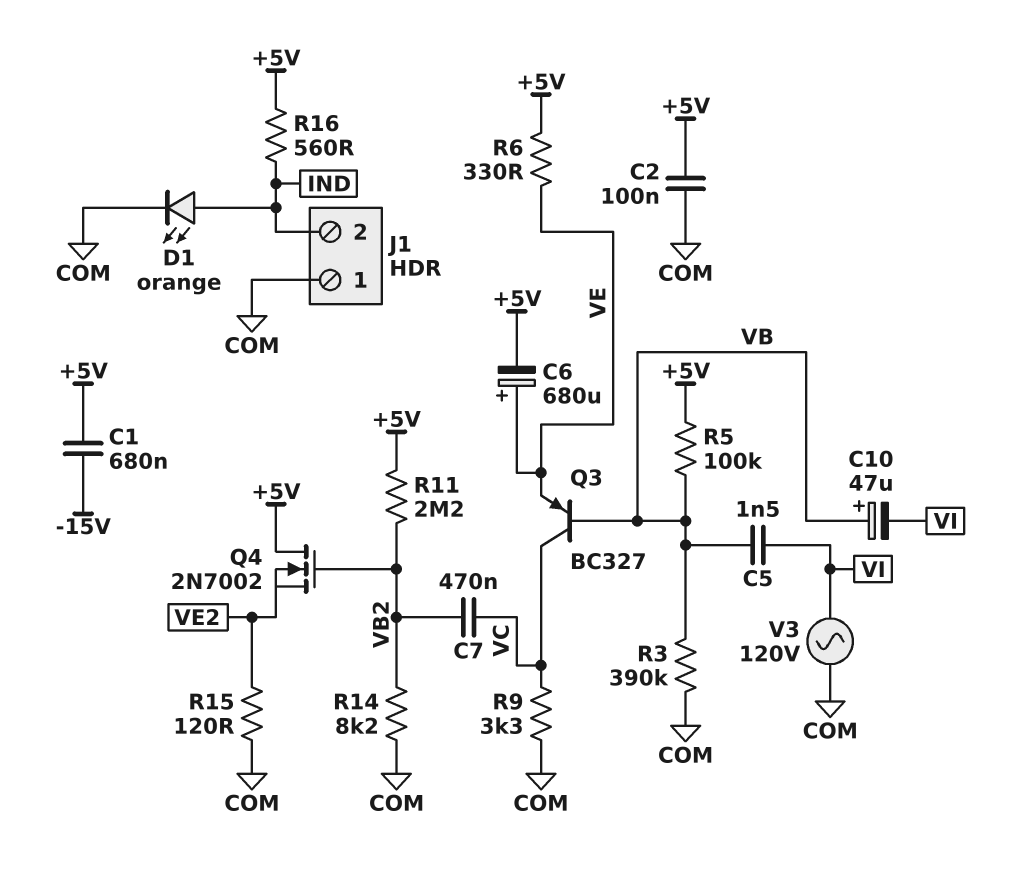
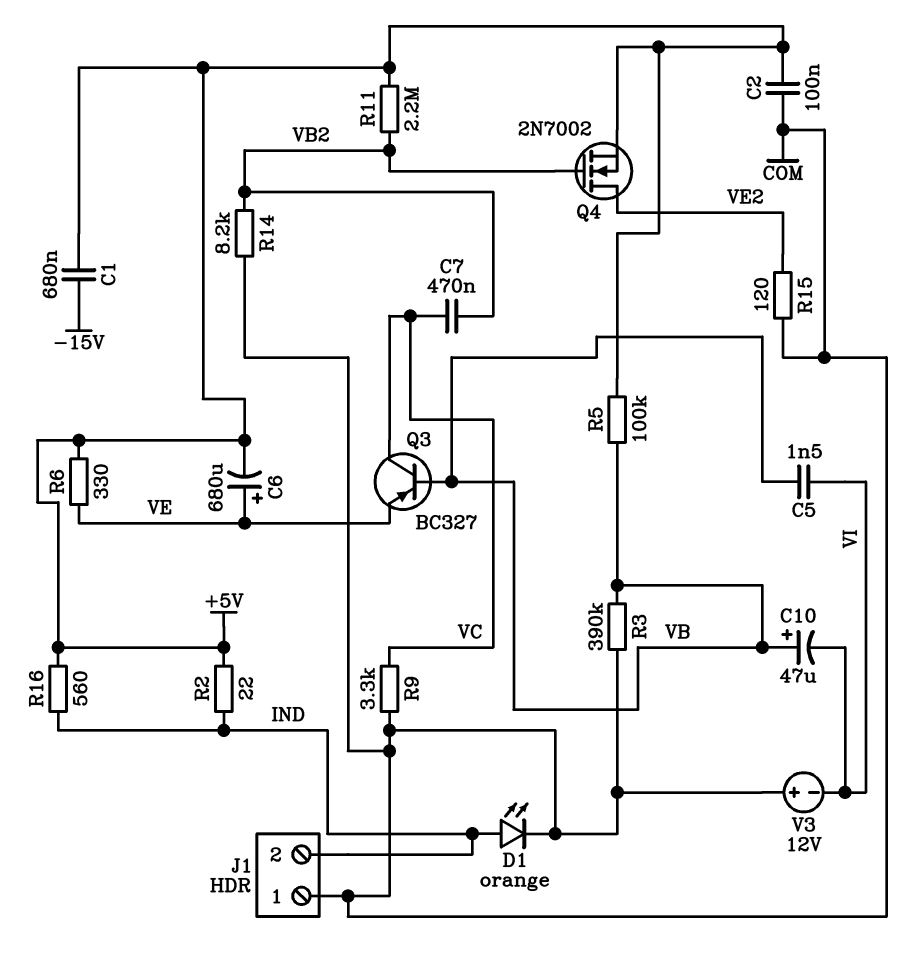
Q4: NMOS 2N7002 (G VB2, D +5V, S VE2) -> NMOS 2N7002 (G VB2, D VE2, S +5V)
R2: none -> 22 (+5V, IND)
V3: AC 120V (COM, VI) -> 12V (plus COM, minus VI)

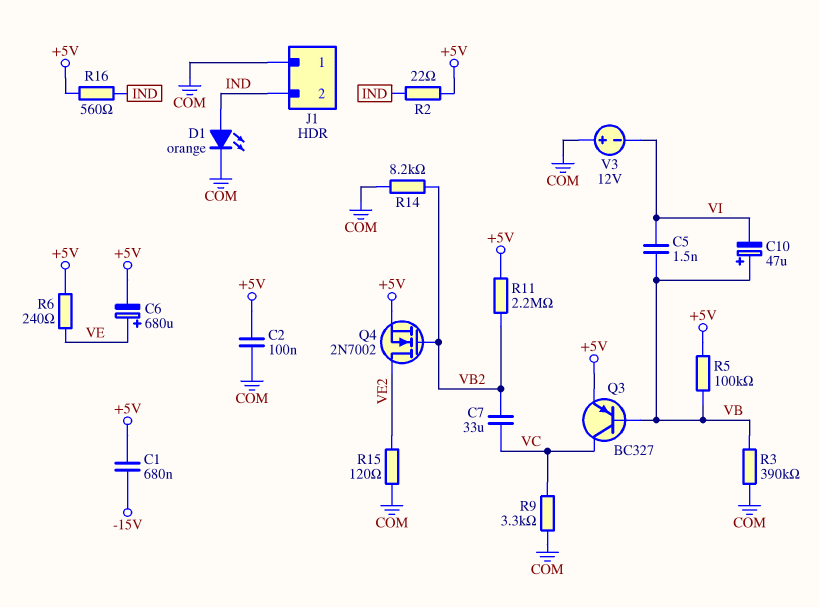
C7: 470nF (VB2, VC) -> 33uF (VB2, VC)
Q3: PNP BC327 (B VB, C VC, E VE) -> PNP BC327 (B VB, C VC, E +5V)
R6: 330 (+5V, VE) -> 240 (+5V, VE)

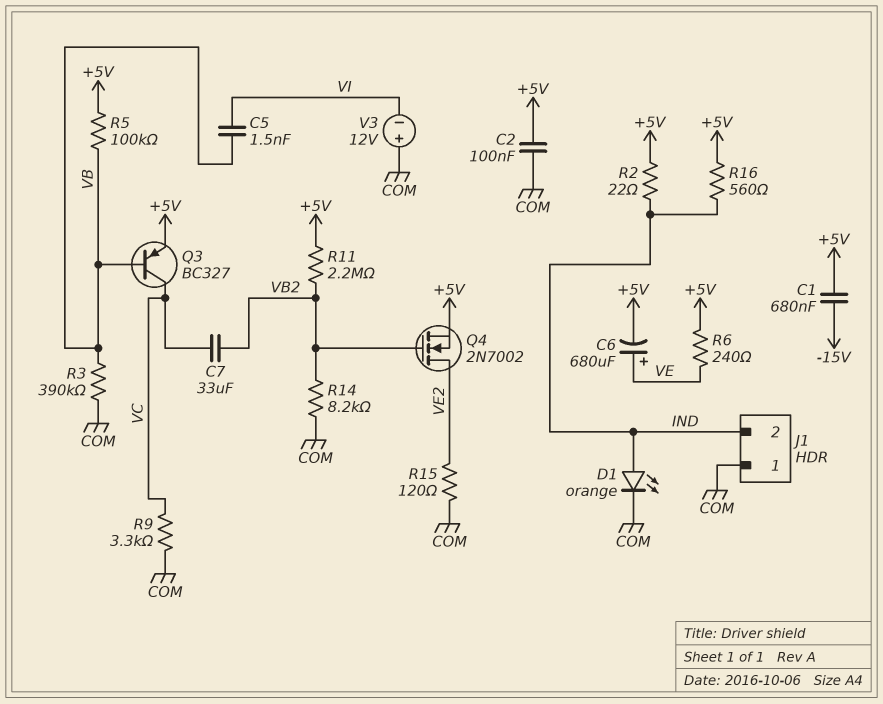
C10: 47uF (plus VB, minus VI) -> none

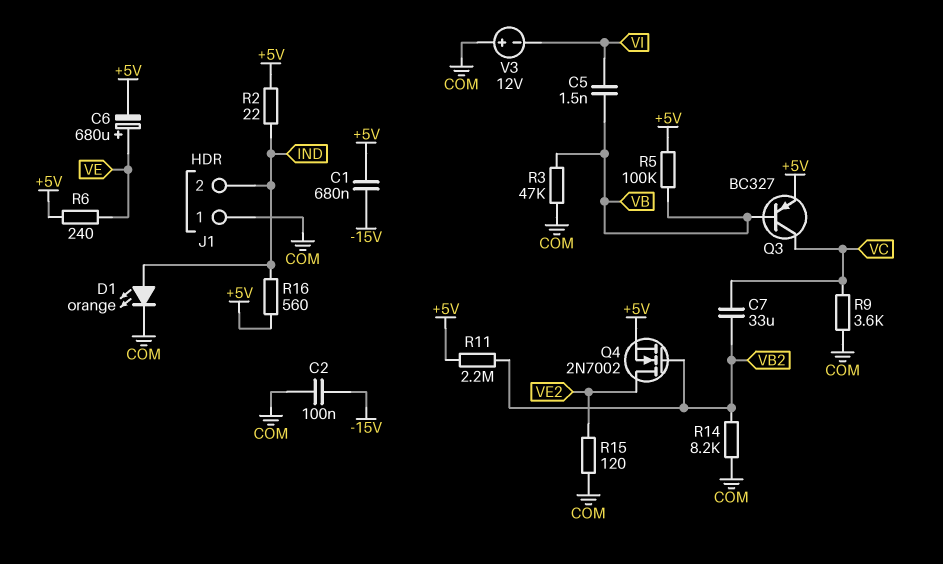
C2: 100nF (+5V, COM) -> 100nF (-15V, COM)
R3: 390k (COM, VB) -> 47k (COM, VB)
R9: 3.3k (COM, VC) -> 3.6k (COM, VC)

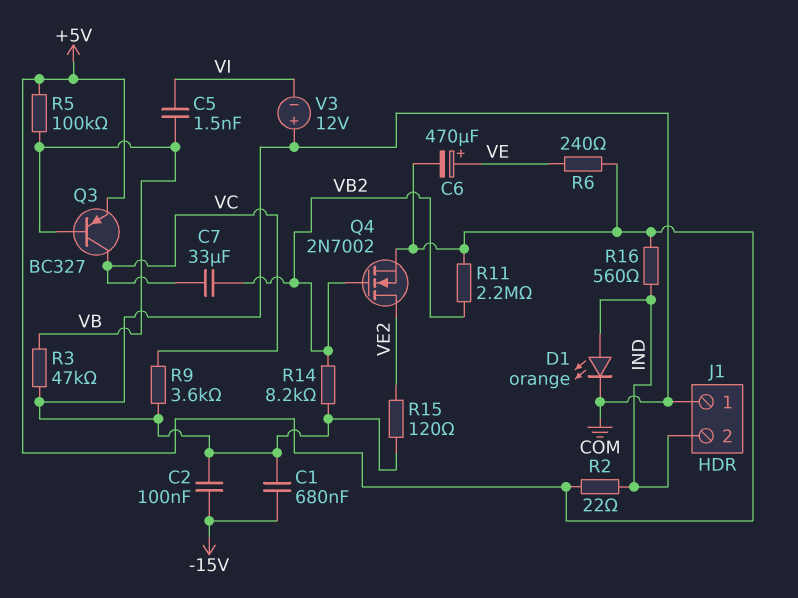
C1: 680nF (+5V, -15V) -> 680nF (-15V, COM)
C6: 680uF (plus VE, minus +5V) -> 470uF (plus VE, minus +5V)

